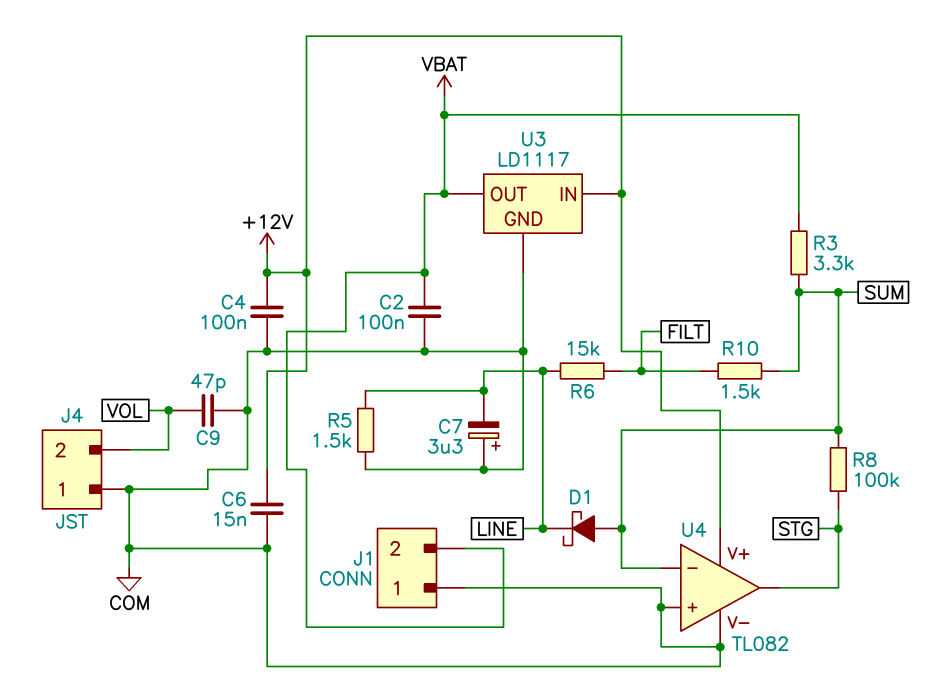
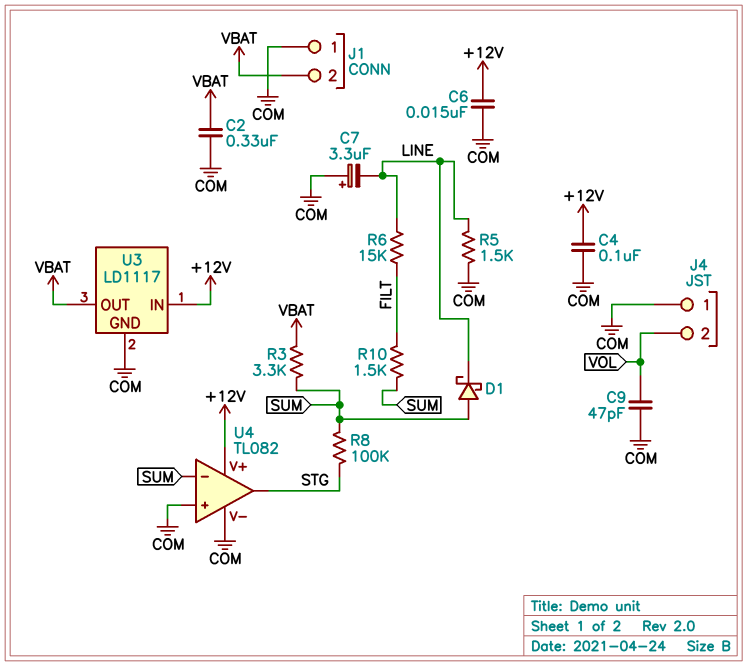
C2: 100nF (COM, VBAT) -> 330nF (COM, VBAT)

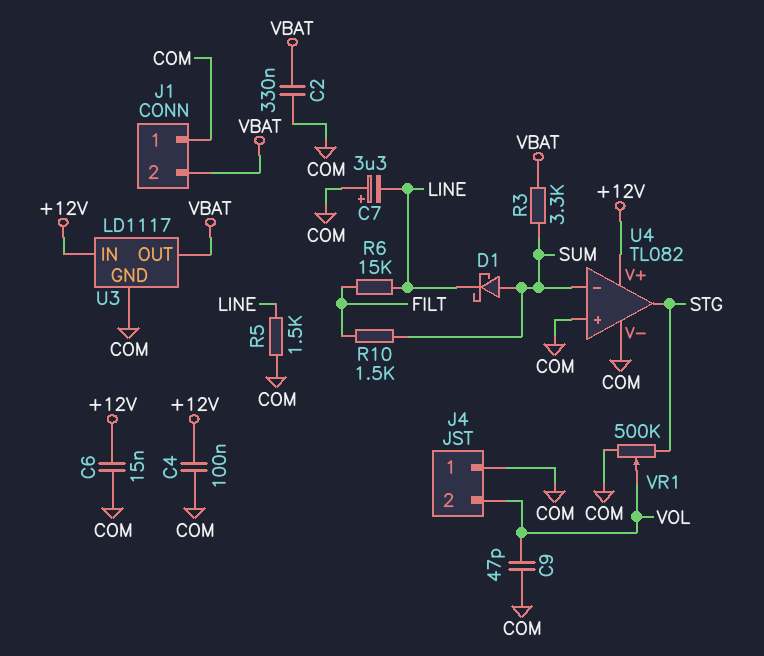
R8: 100k (STG, SUM) -> none
VR1: none -> 500k (COM, STG, wiper VOL)

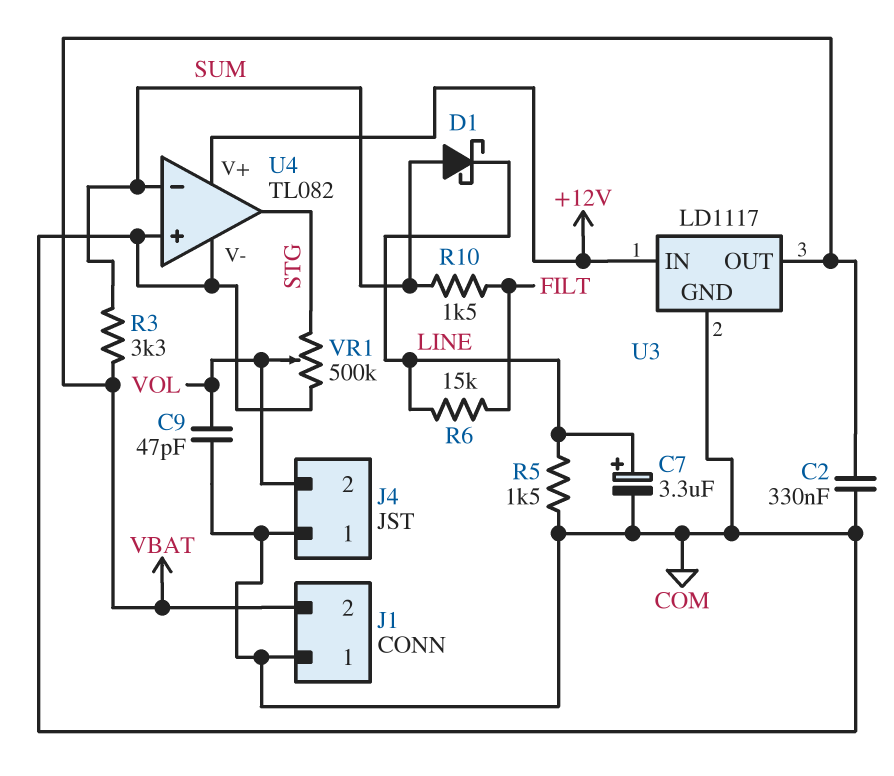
C4: 100nF (+12V, COM) -> none
C6: 15nF (+12V, COM) -> none
C7: 3.3uF (plus COM, minus LINE) -> 3.3uF (plus LINE, minus COM)

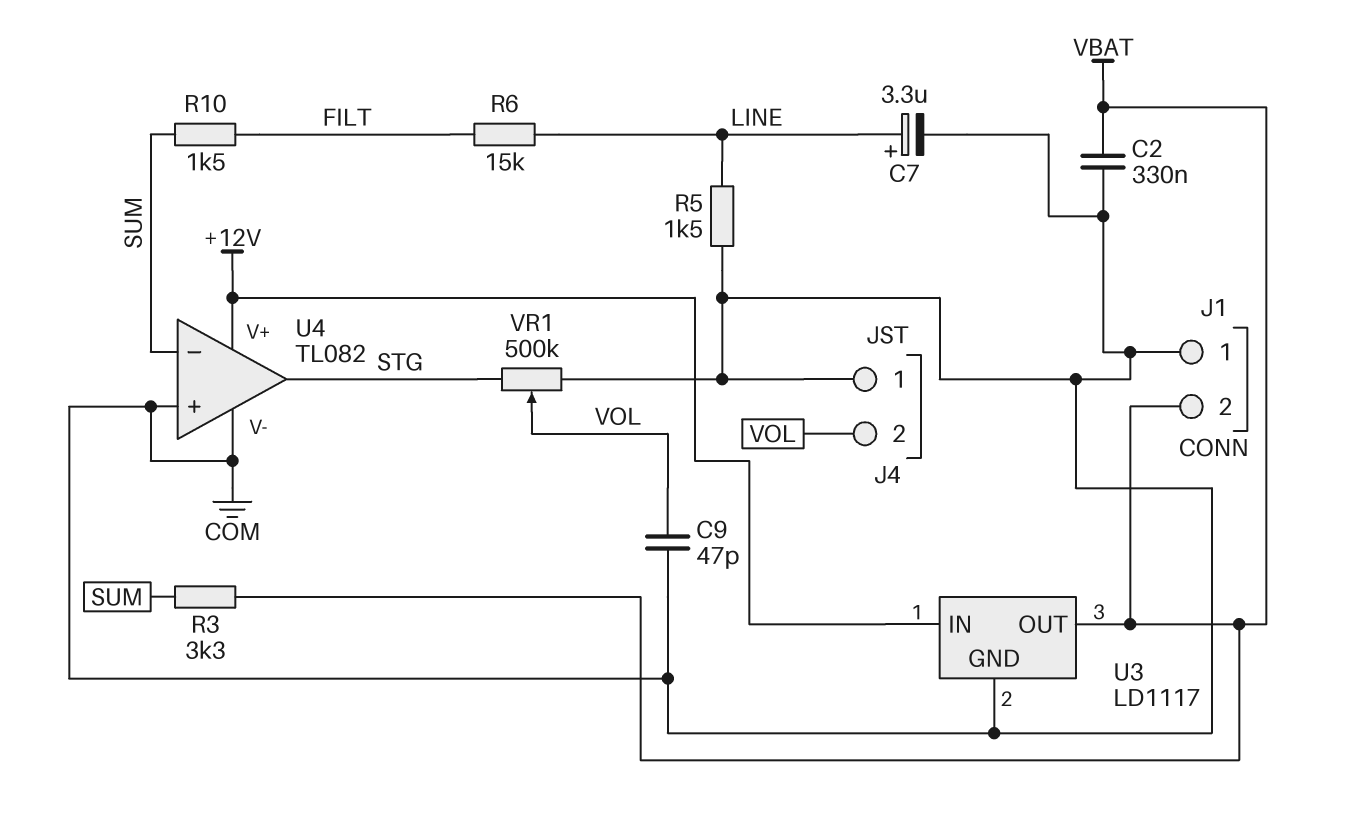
D1: schottky (A SUM, K LINE) -> none

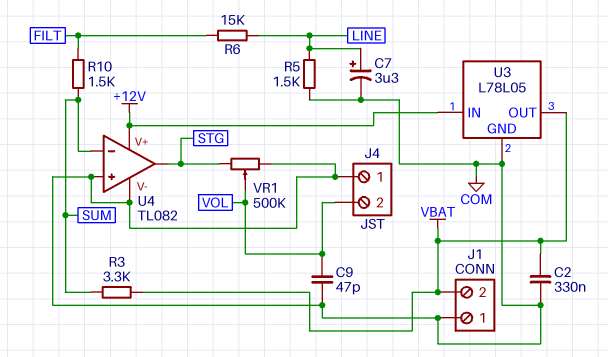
U3: LD1117 -> L78L05

